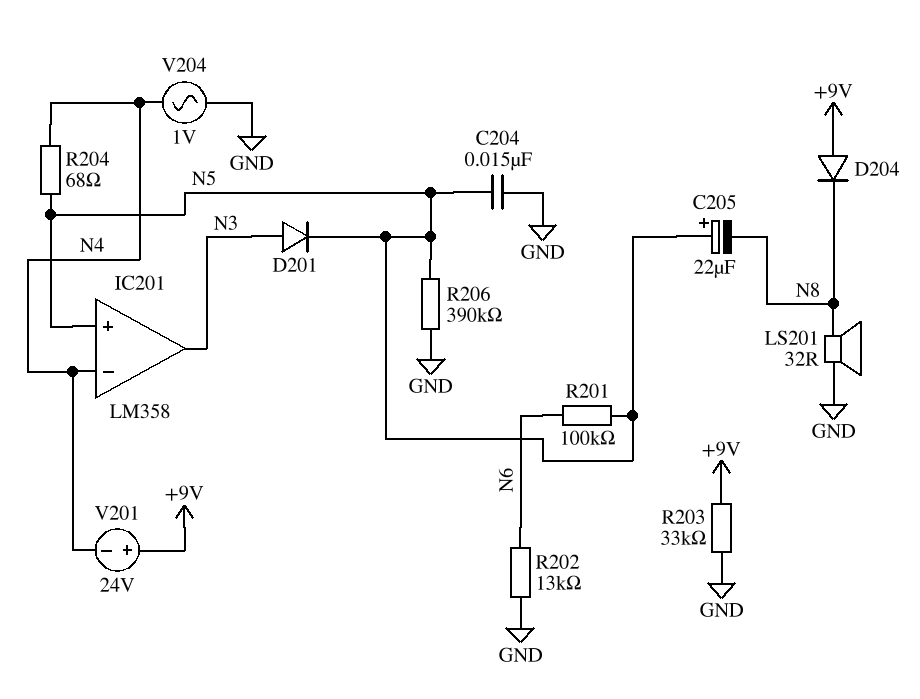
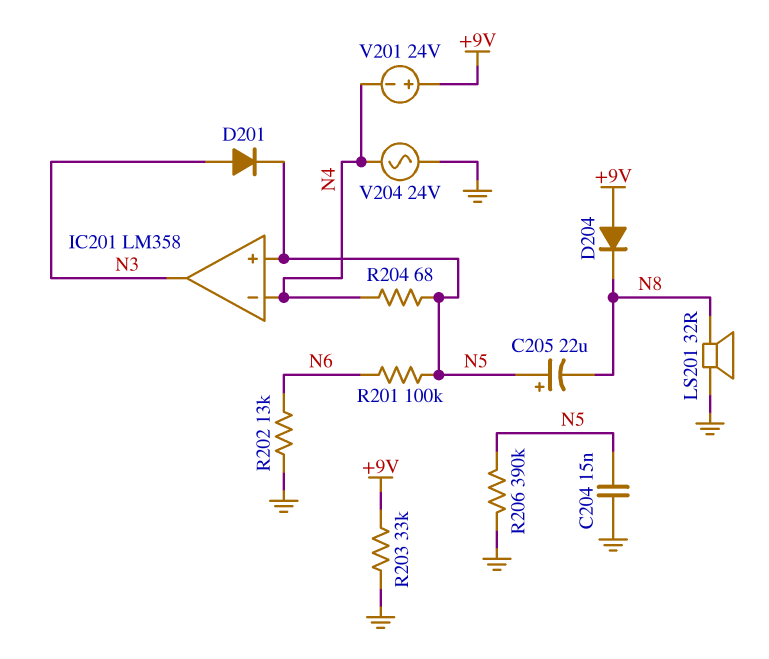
V204: AC 1V (GND, N4) -> AC 24V (GND, N4)

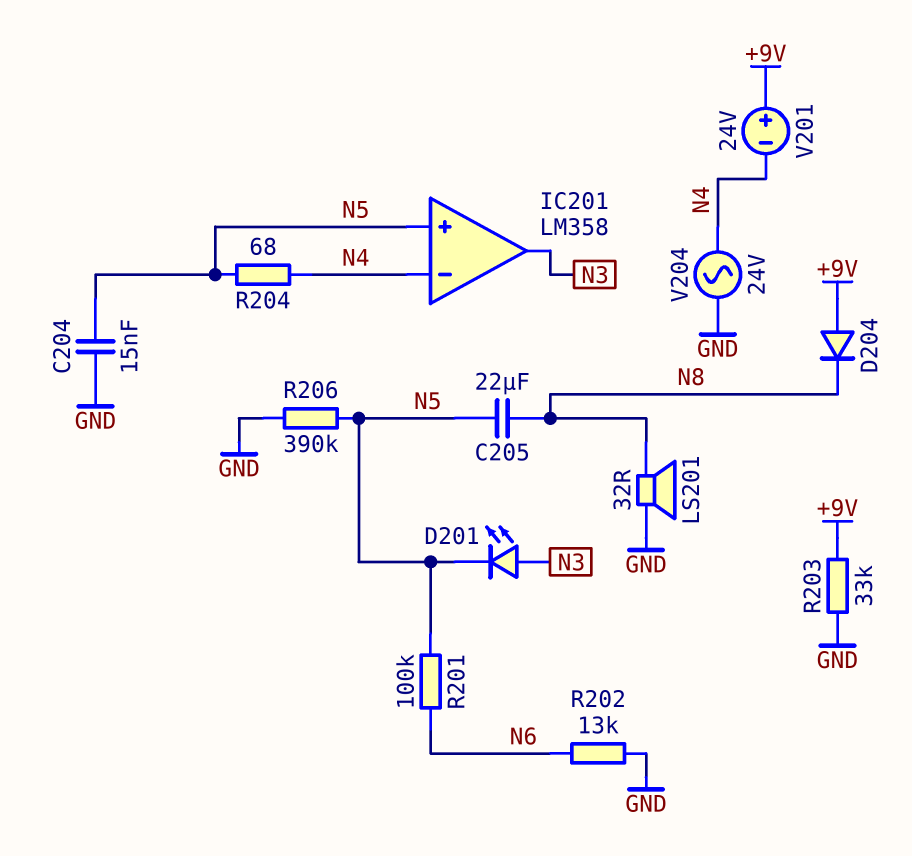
C205: 22uF (plus N5, minus N8) -> 22uF (N5, N8)
D201: diode (A N3, K N5) -> LED (A N3, K N5)

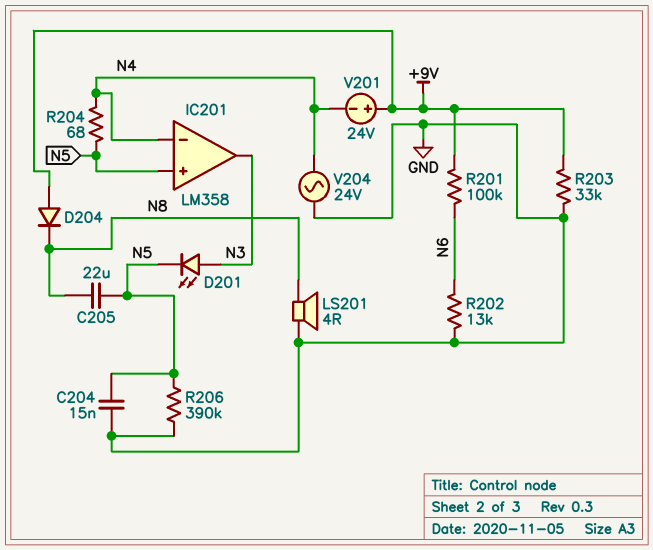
LS201: speaker 32R (GND, N8) -> speaker 4R (GND, N8)
R201: 100k (N5, N6) -> 100k (+9V, N6)

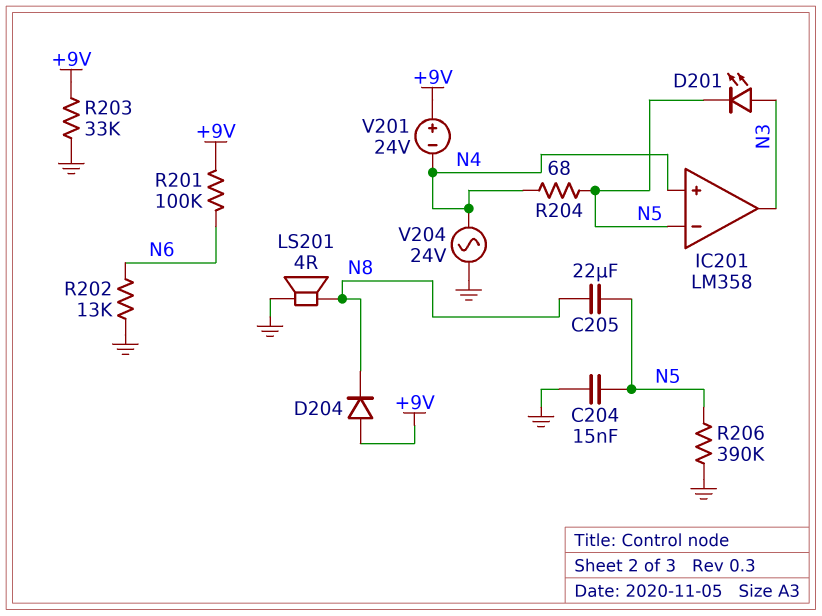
IC201 pin in+: N5 -> N4
IC201 pin in-: N4 -> N5

